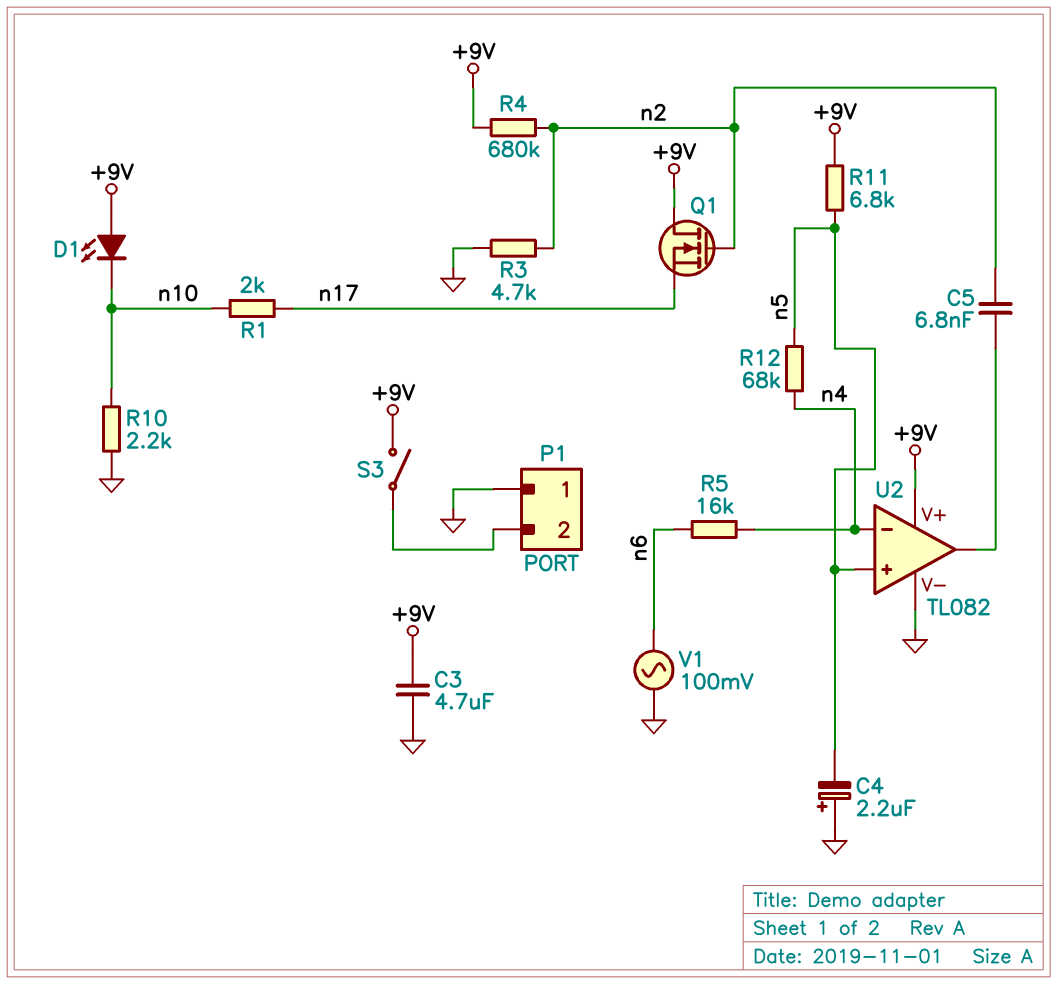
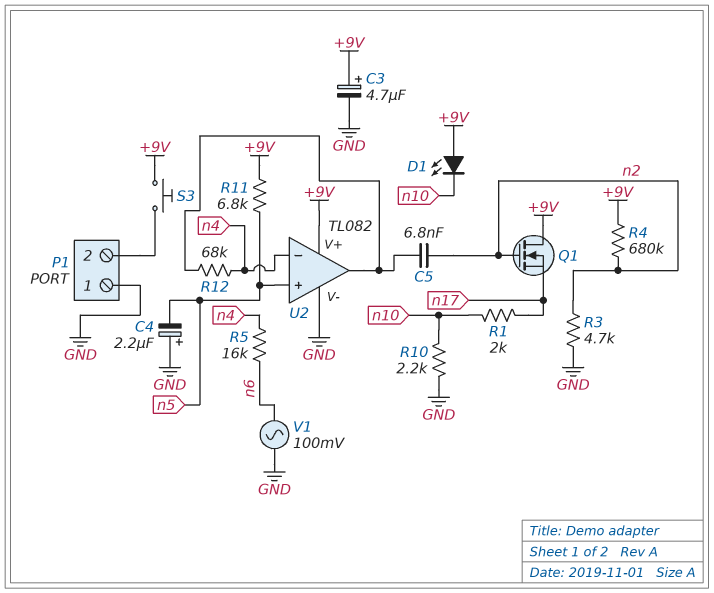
C3: 4.7uF (+9V, GND) -> 4.7uF (plus +9V, minus GND)
R12: 68k (n4, n5) -> 68k (U2/out, n4)
S3: switch (+9V, P1/2) -> button (+9V, P1/2)

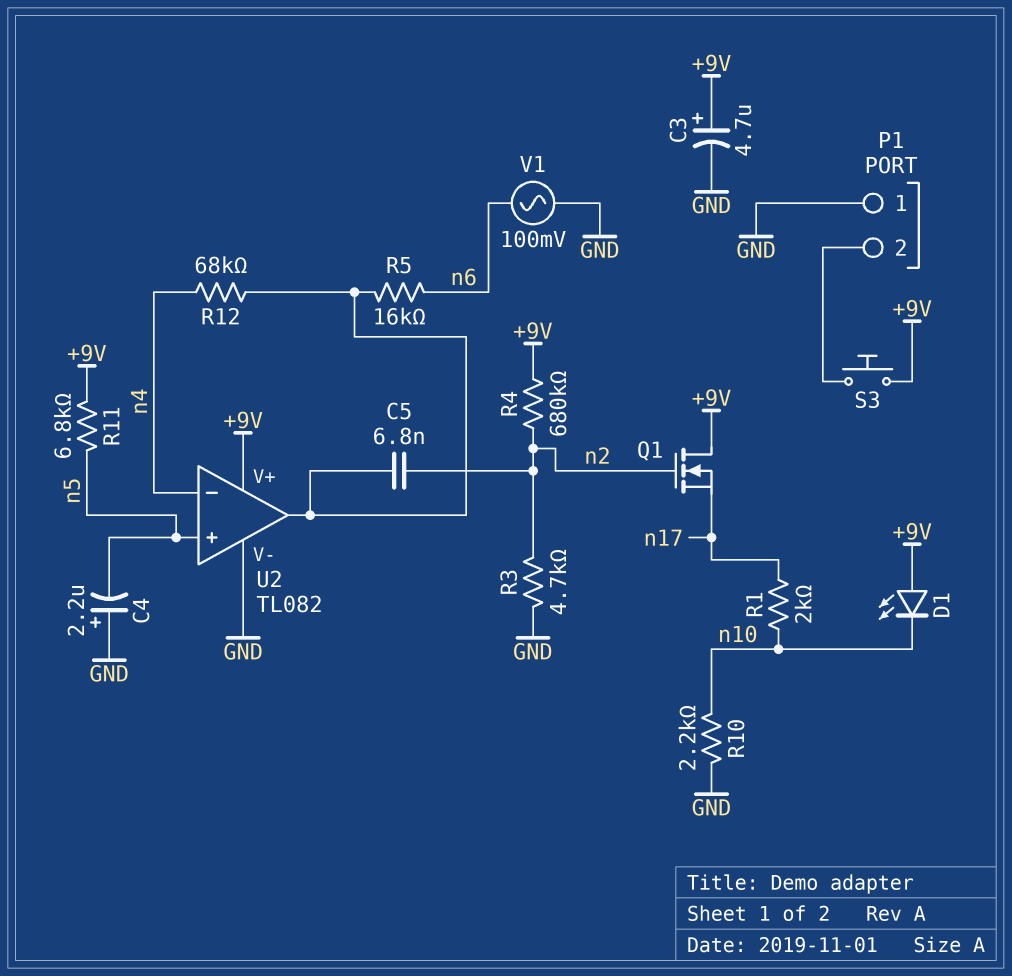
R5: 16k (n4, n6) -> 16k (U2/out, n6)

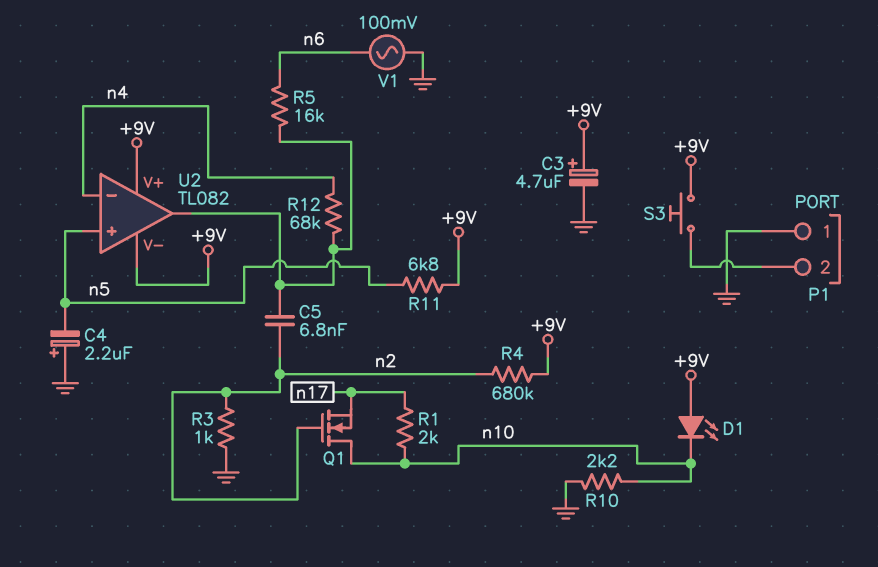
Q1: NMOS (G n2, D +9V, S n17) -> NMOS (G n2, D n10, S n17)
R3: 4.7k (GND, n2) -> 1k (GND, n2)
U2 pin V-: GND -> +9V

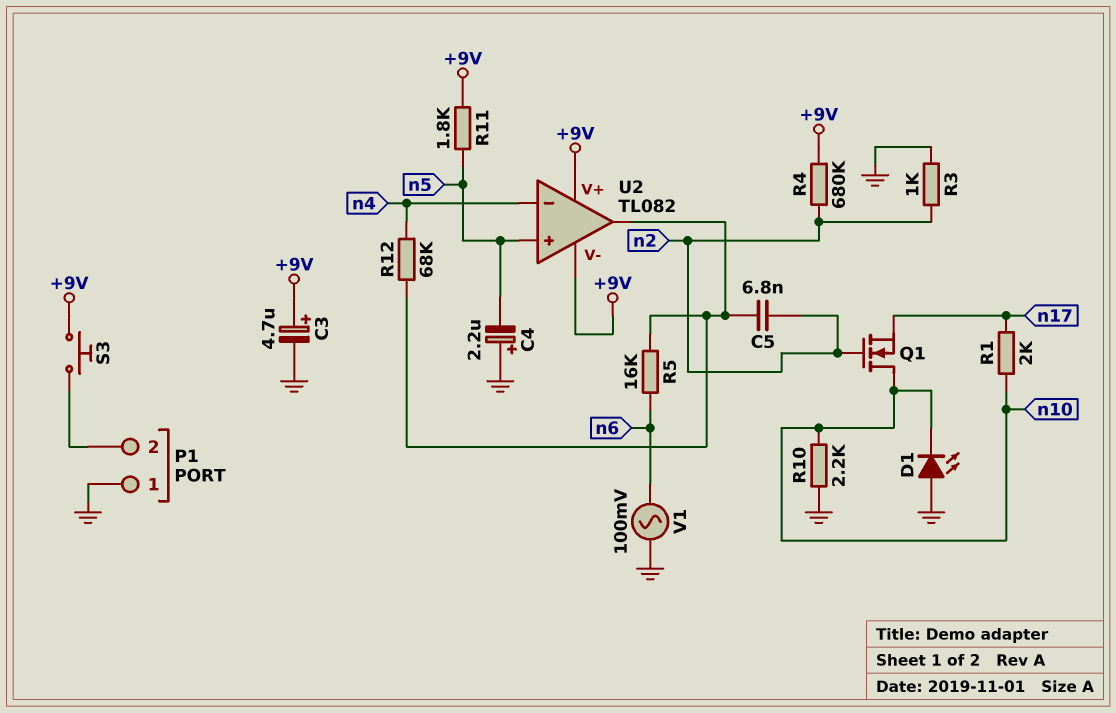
D1: LED (A +9V, K n10) -> LED (A GND, K n10)
R11: 6.8k (+9V, n5) -> 1.8k (+9V, n5)

